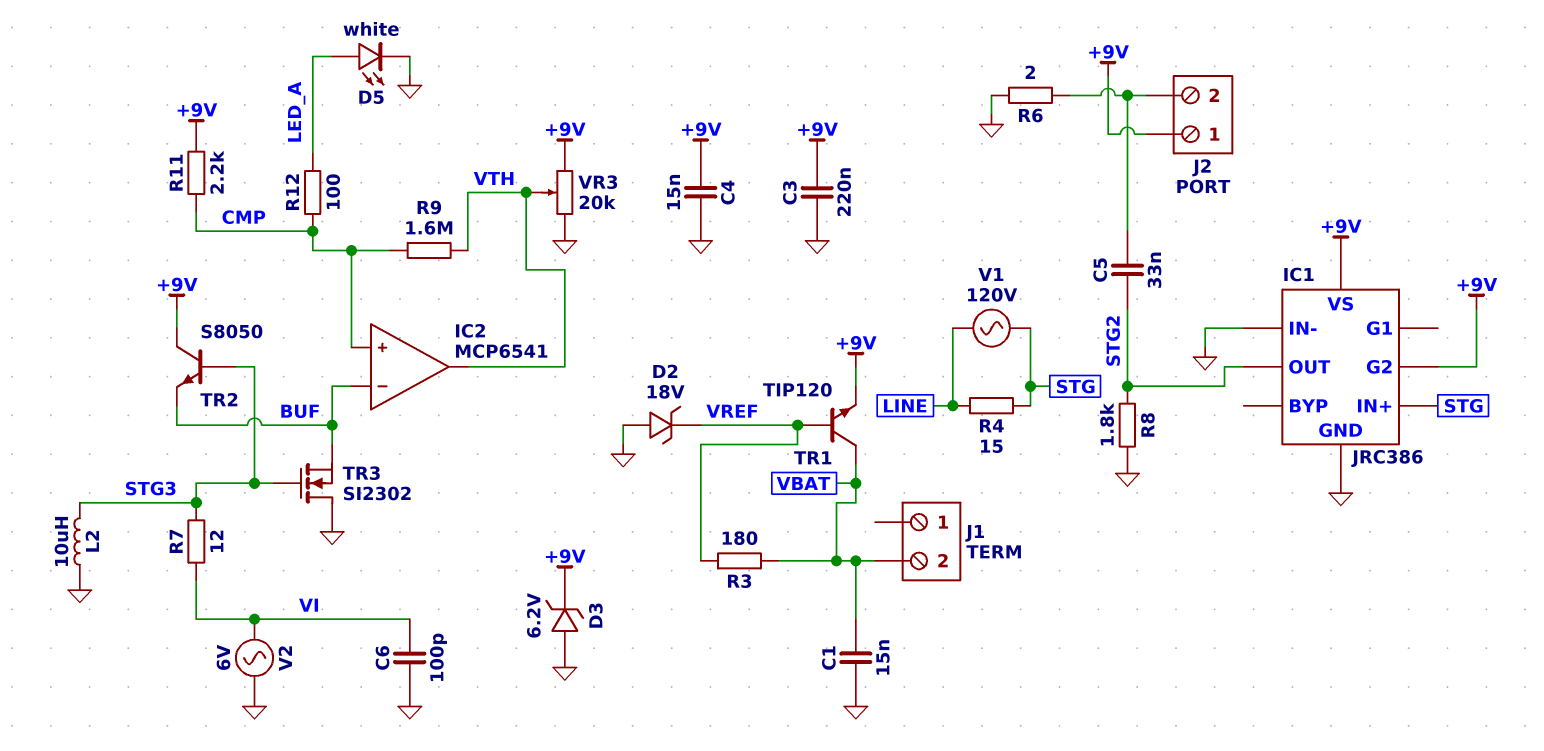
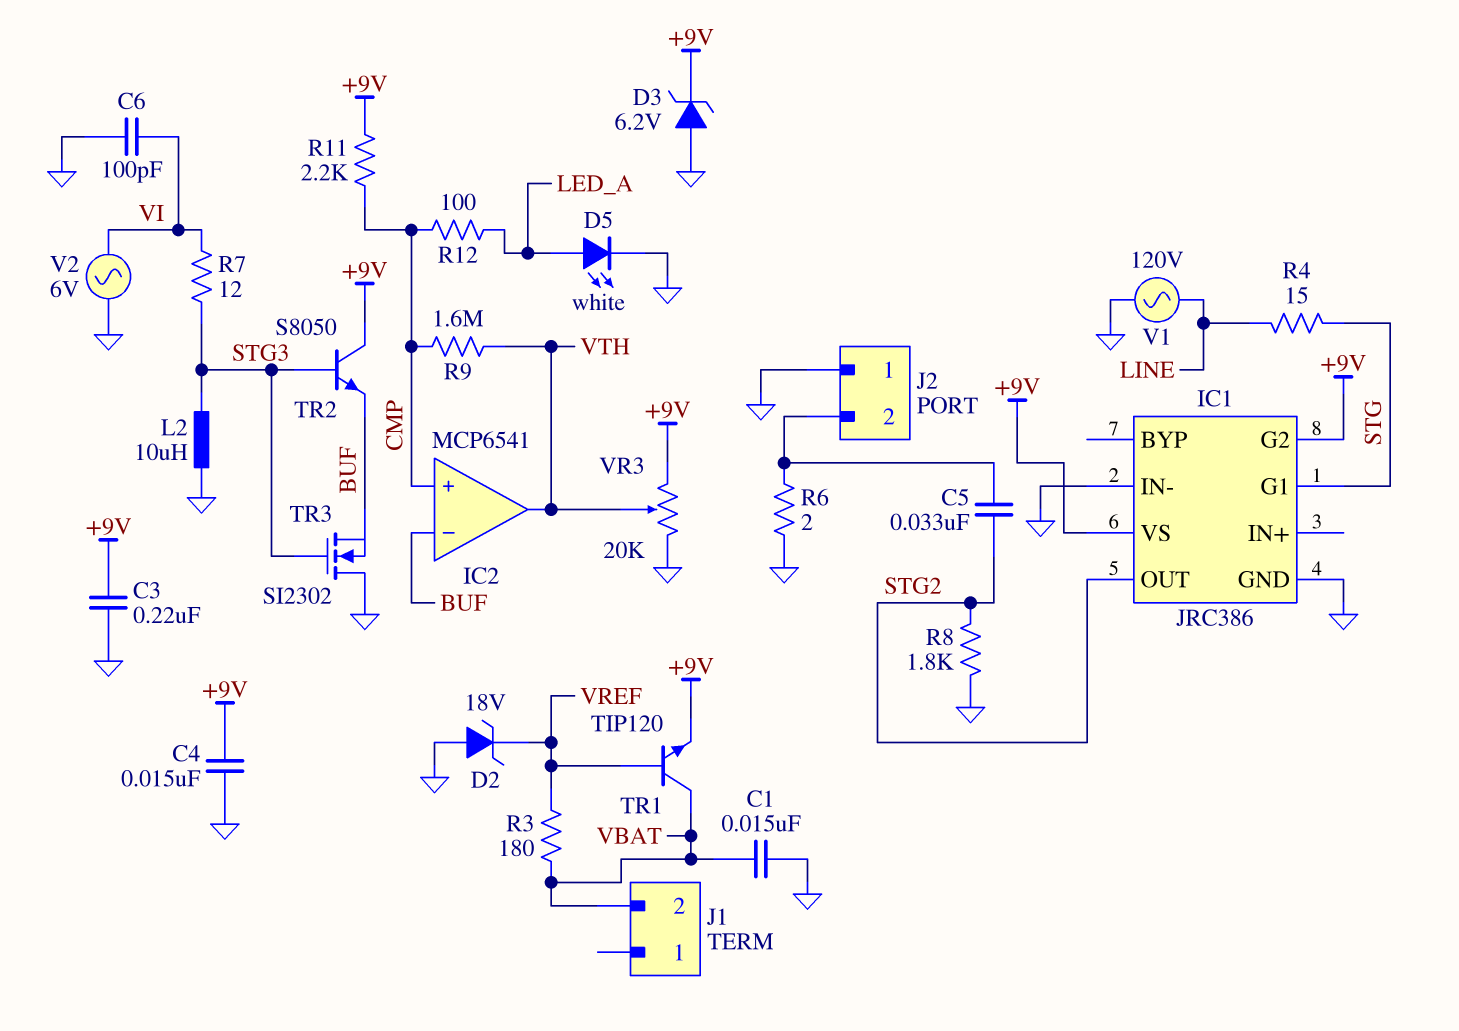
IC1 pin G1: none -> STG
IC1 pin IN+: STG -> none
J2 pin 1: +9V -> GND
V1: AC 120V (LINE, STG) -> AC 120V (GND, LINE)

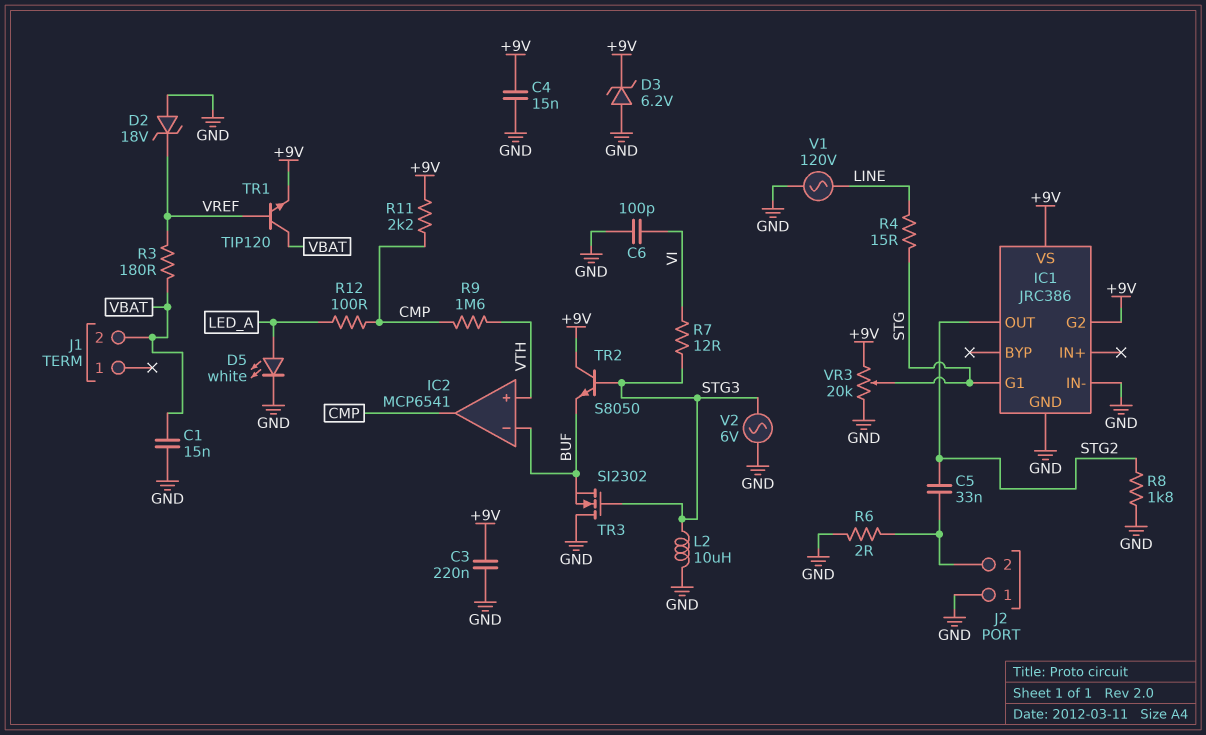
IC2 pin in+: CMP -> VTH
IC2 pin out: VTH -> CMP
V2: AC 6V (GND, VI) -> AC 6V (GND, STG3)
VR3: 20k (+9V, GND, wiper VTH) -> 20k (+9V, GND, wiper STG)

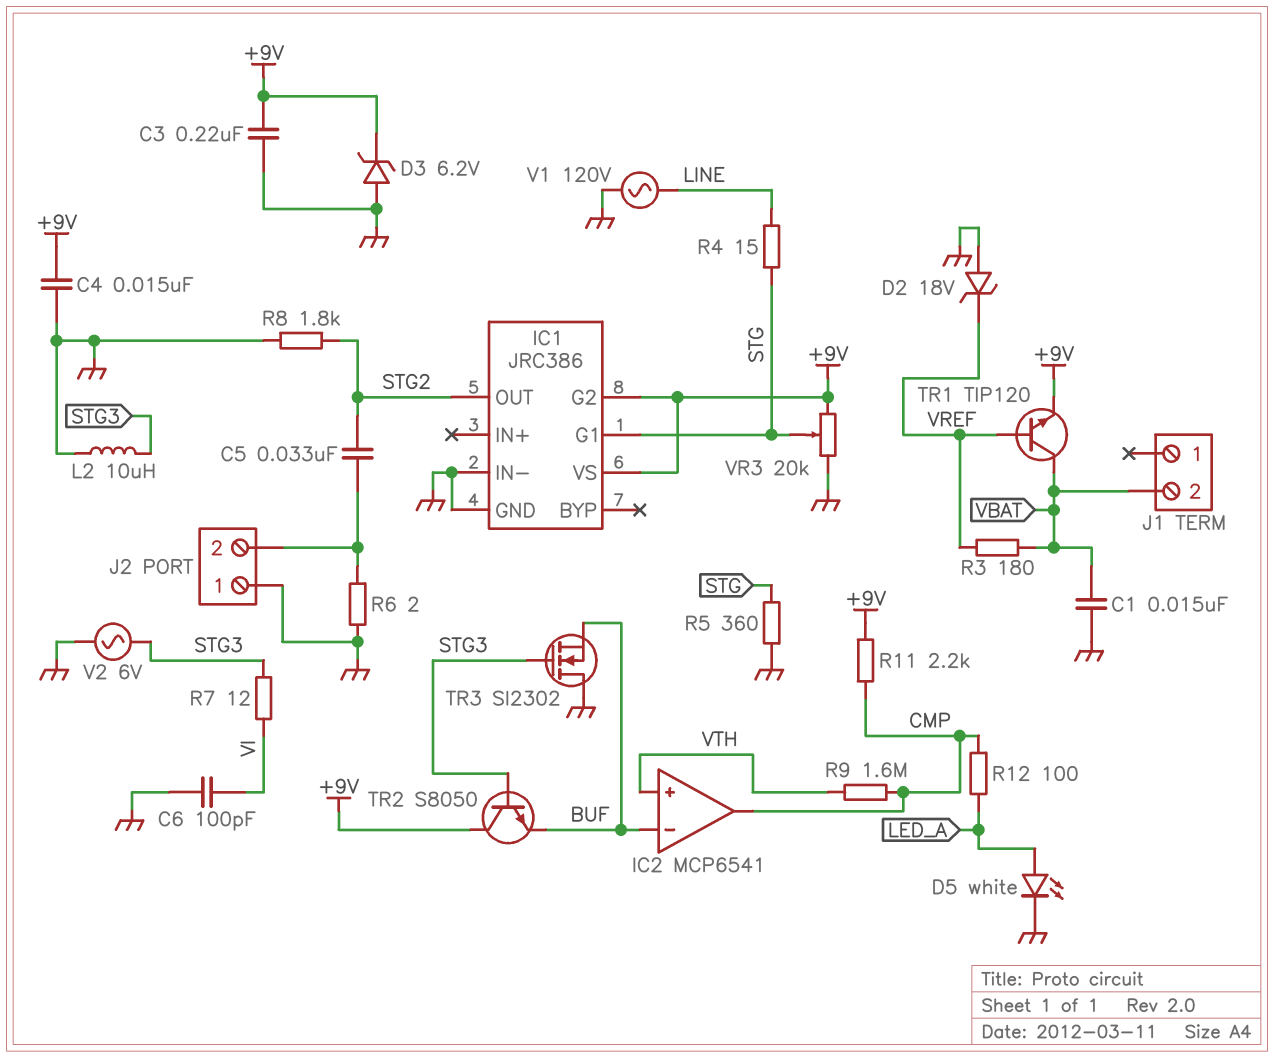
R5: none -> 360 (GND, STG)

